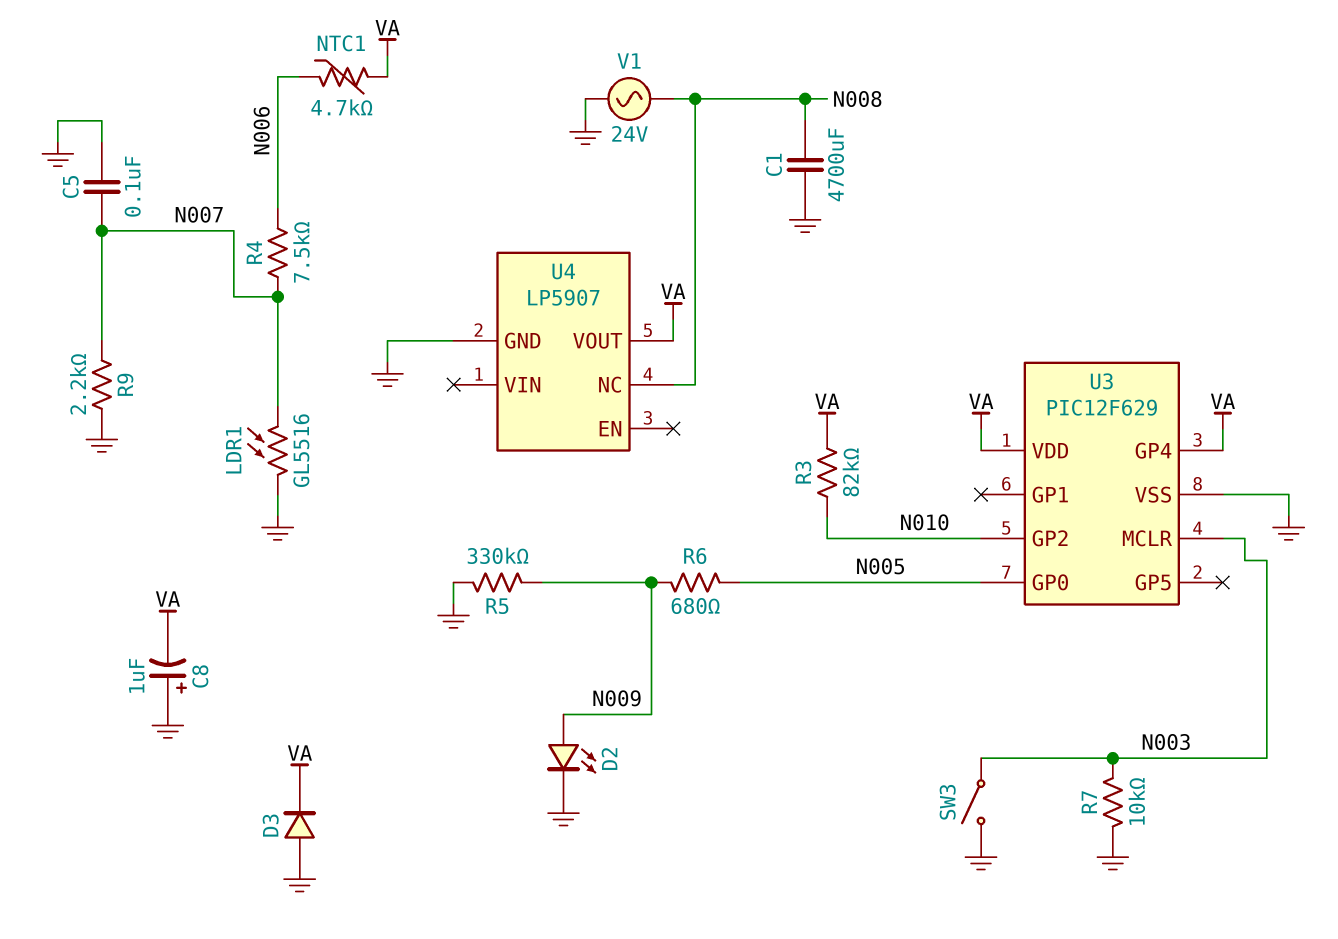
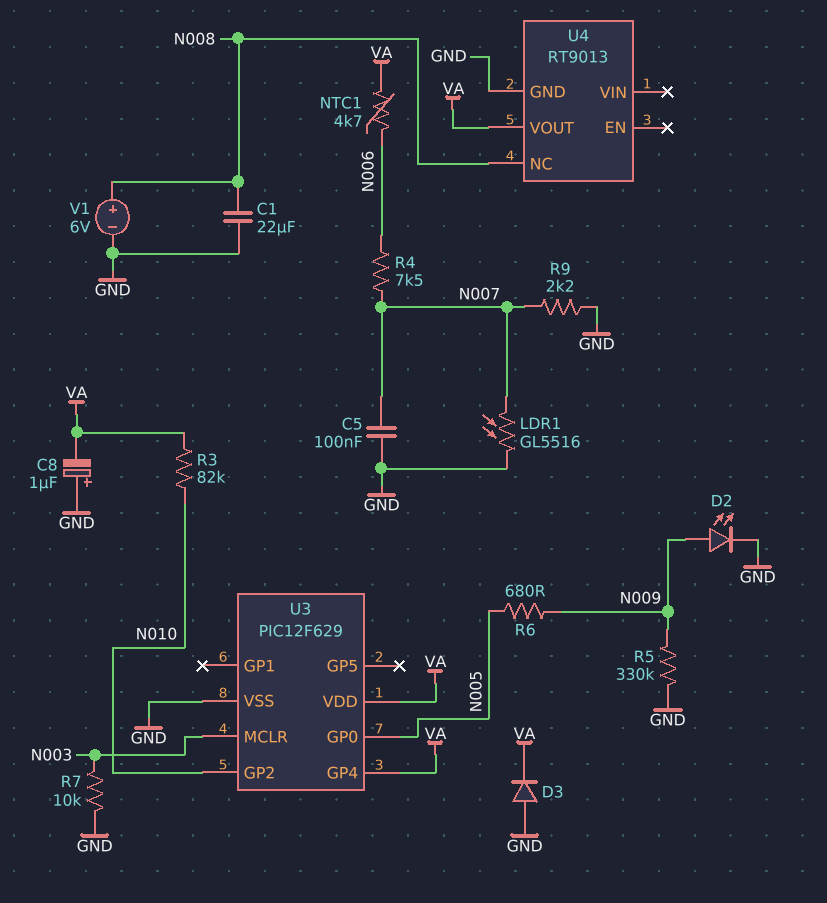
C1: 4700uF (GND, N008) -> 22uF (GND, N008)
SW3: switch (GND, N003) -> none
U4: LP5907 -> RT9013
V1: AC 24V (GND, N008) -> 6V (plus N008, minus GND)

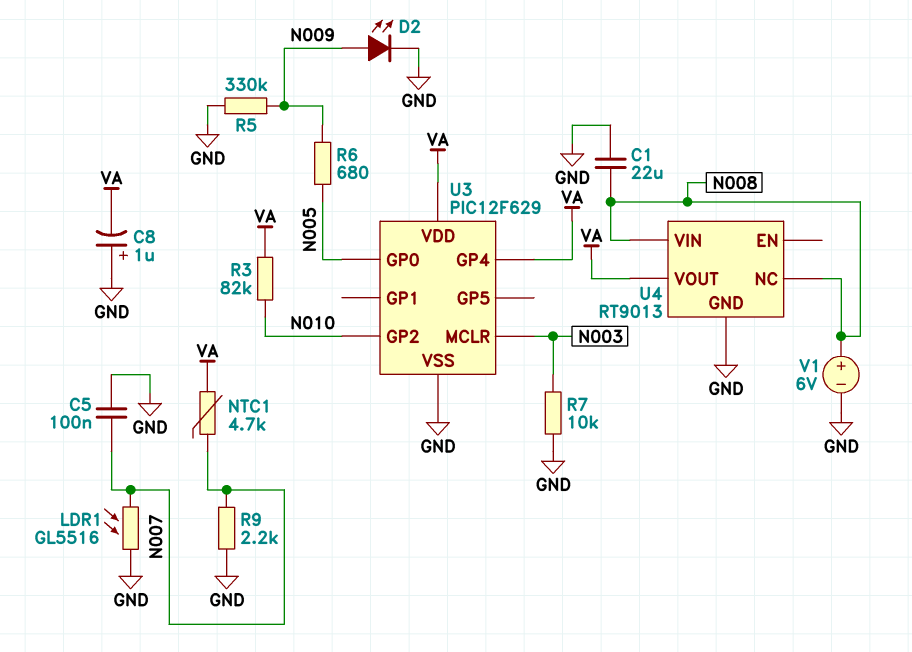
D3: diode (A GND, K VA) -> none
NTC1: 4.7k (N006, VA) -> 4.7k (N007, VA)
R4: 7.5k (N006, N007) -> none
U4 pin VIN: none -> N008

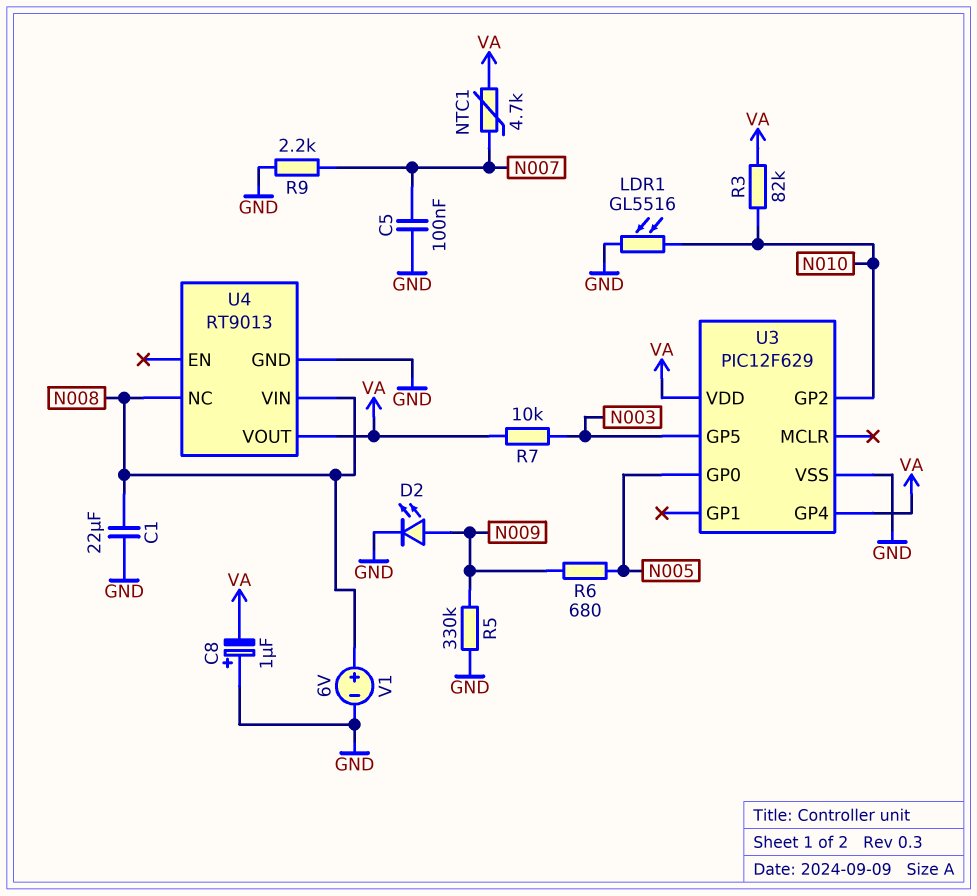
LDR1: GL5516 (GND, N007) -> GL5516 (GND, N010)
R7: 10k (GND, N003) -> 10k (N003, VA)
U3 pin GP5: none -> N003
U3 pin MCLR: N003 -> none

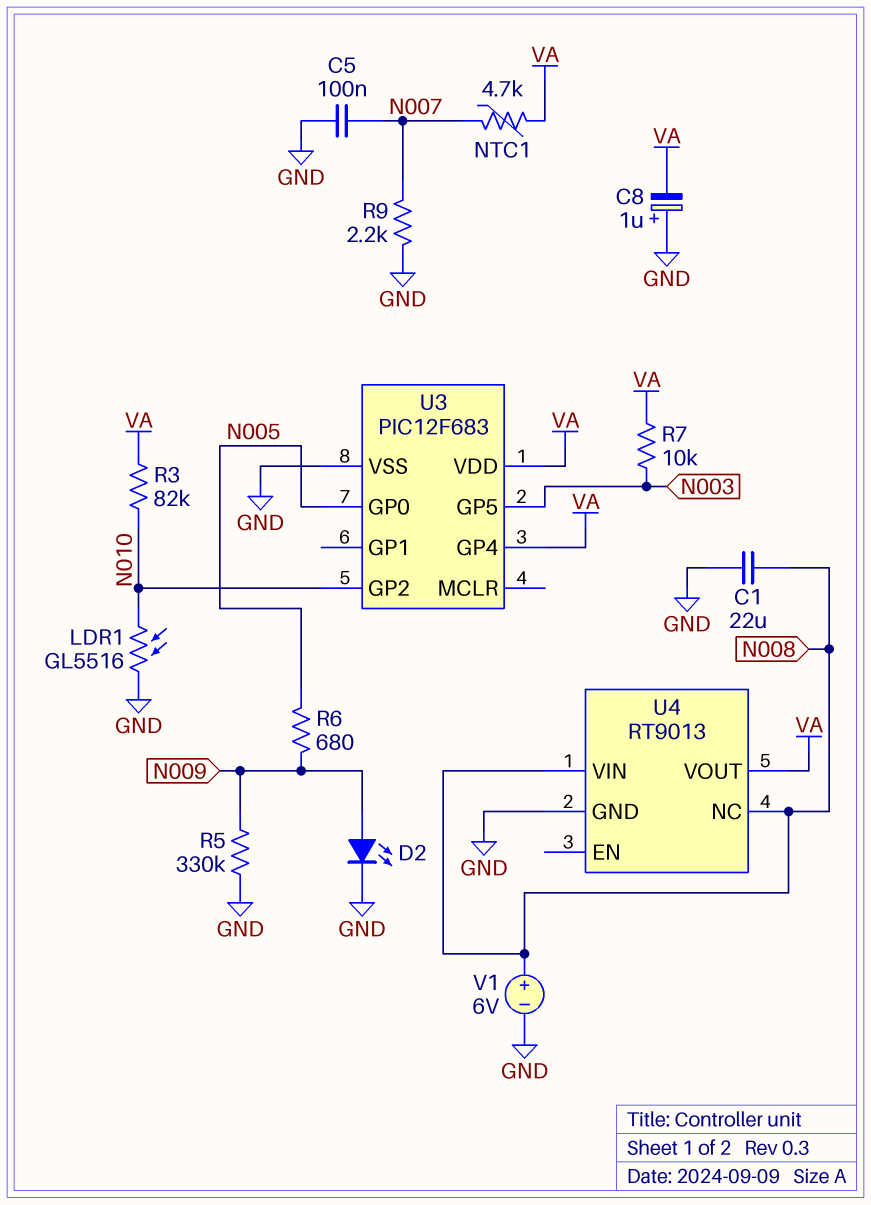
U3: PIC12F629 -> PIC12F683

